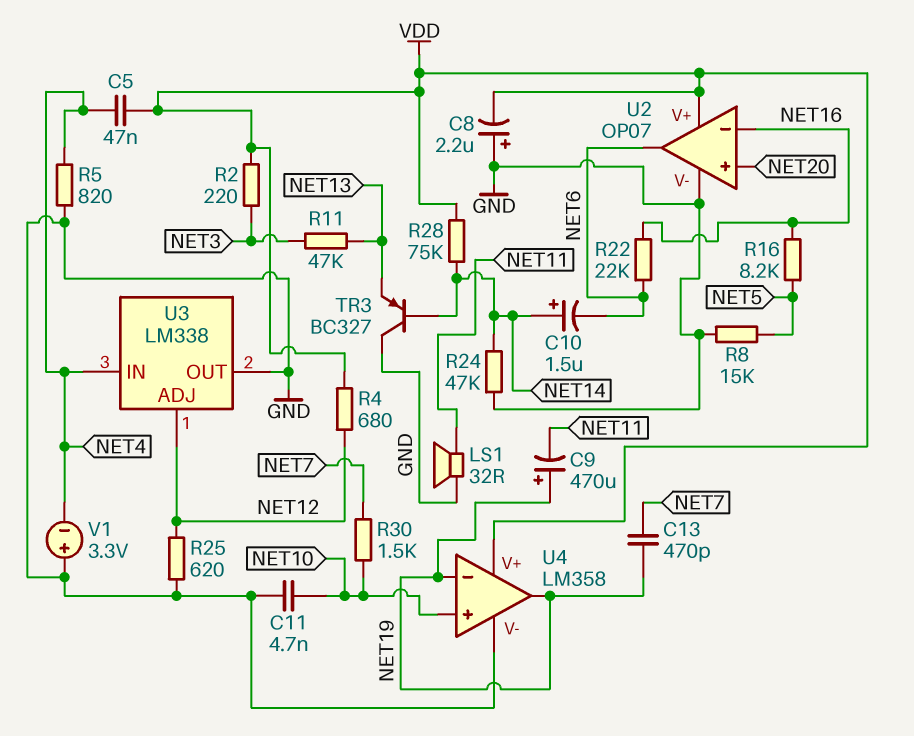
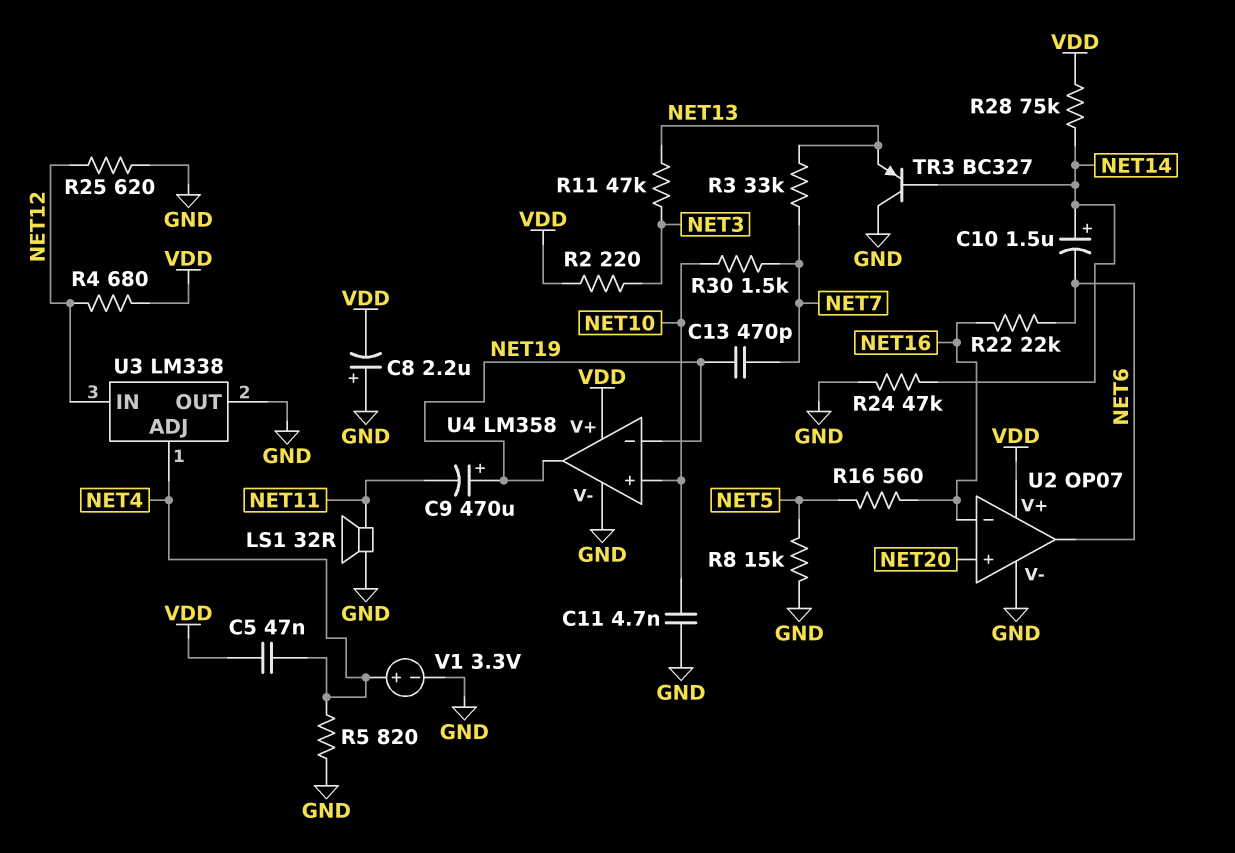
R3: none -> 33k (NET7, NET13)
R16: 8.2k (NET5, NET16) -> 560 (NET5, NET16)
U3 pin ADJ: NET12 -> NET4
U3 pin IN: NET4 -> NET12
V1: 3.3V (plus GND, minus NET4) -> 3.3V (plus NET4, minus GND)

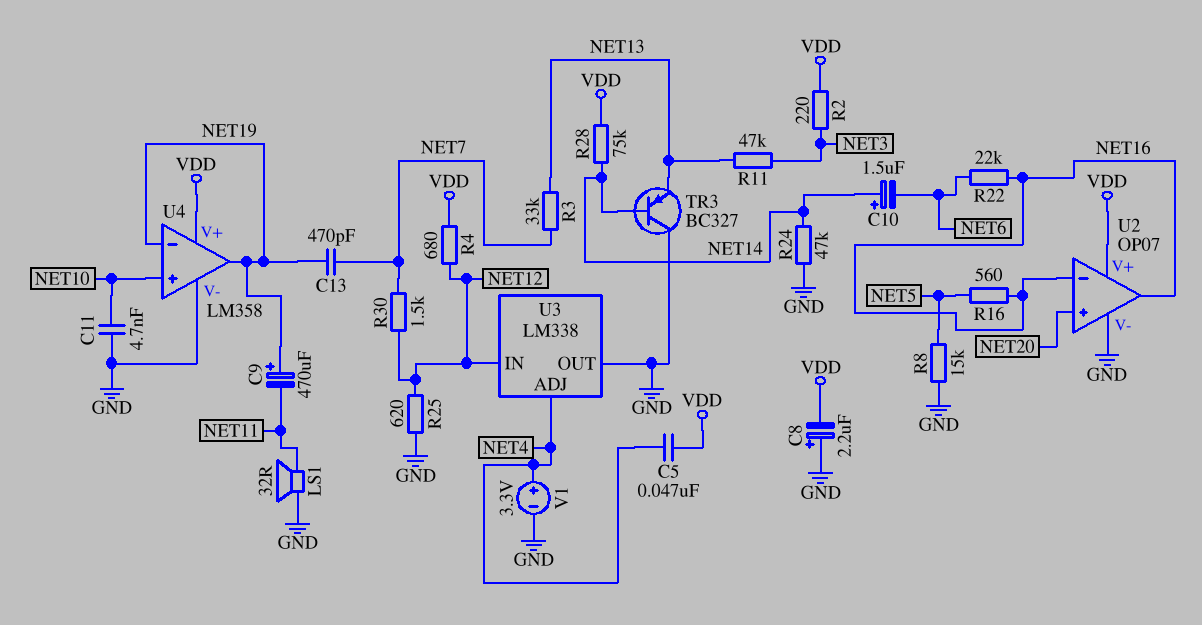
R5: 820 (GND, NET4) -> none
R30: 1.5k (NET7, NET10) -> 1.5k (NET7, NET12)
U2 pin out: NET6 -> NET16

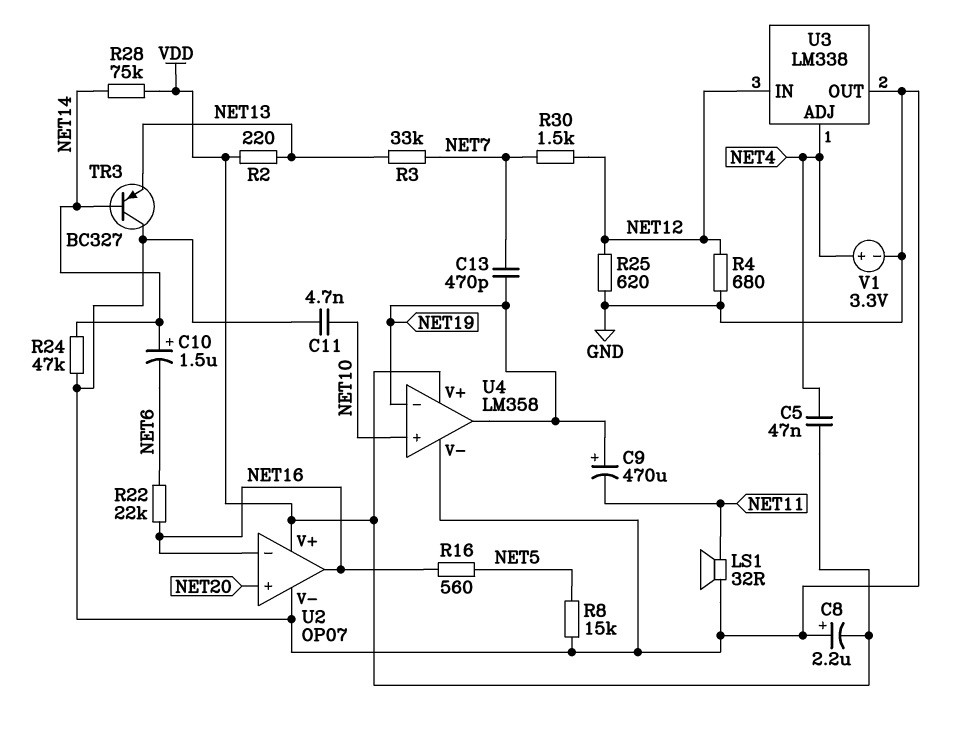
R2: 220 (NET3, VDD) -> 220 (NET13, VDD)
R4: 680 (NET12, VDD) -> 680 (GND, NET12)
R11: 47k (NET3, NET13) -> none

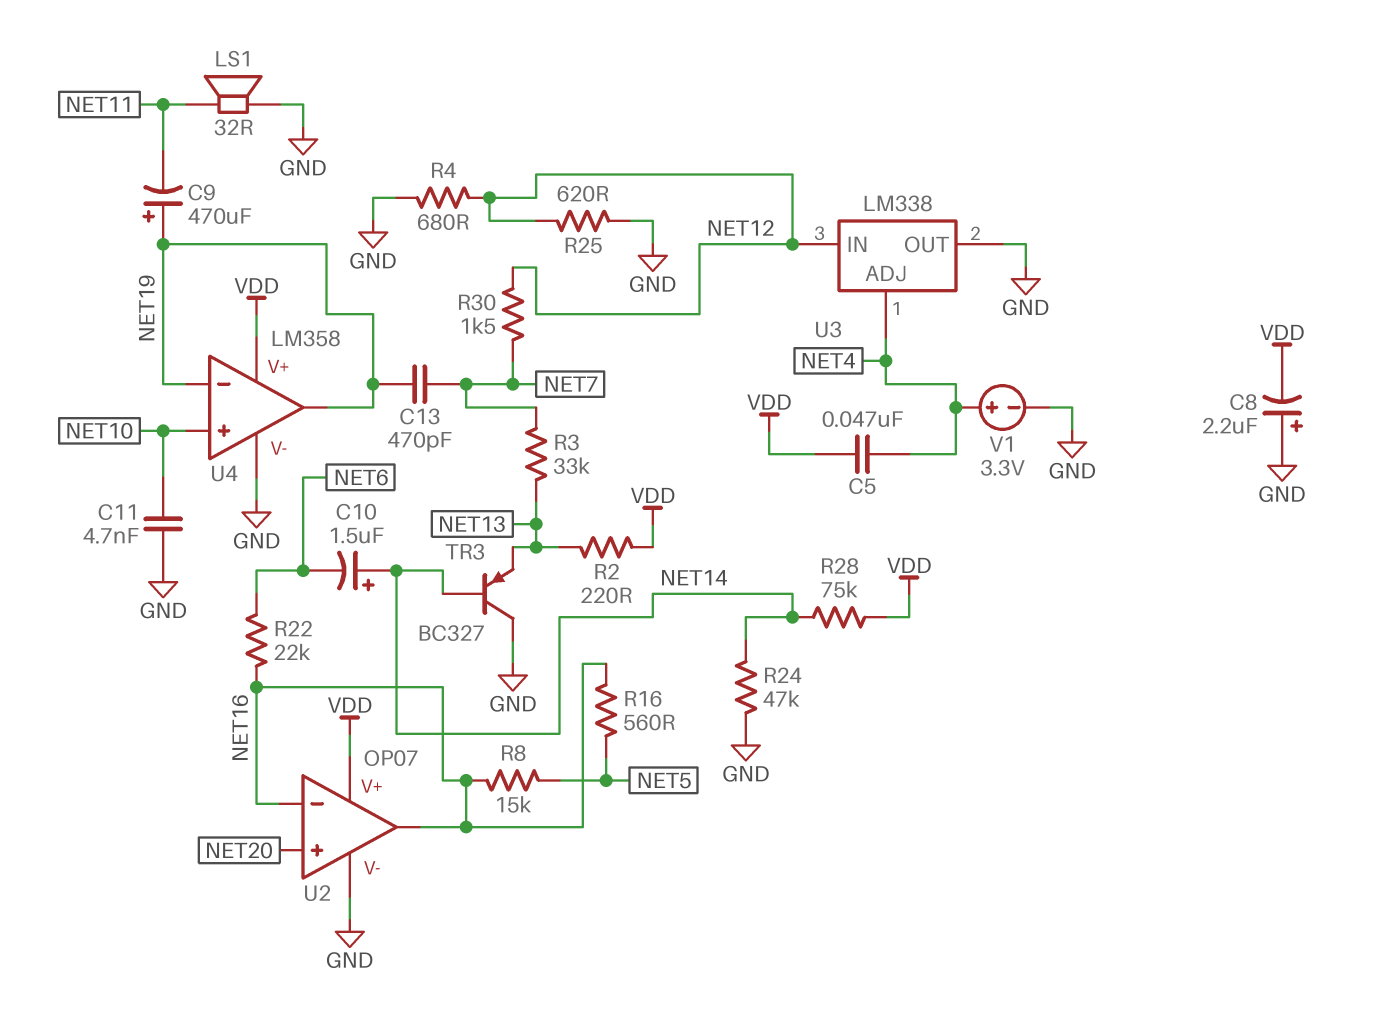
R8: 15k (GND, NET5) -> 15k (NET5, NET16)

